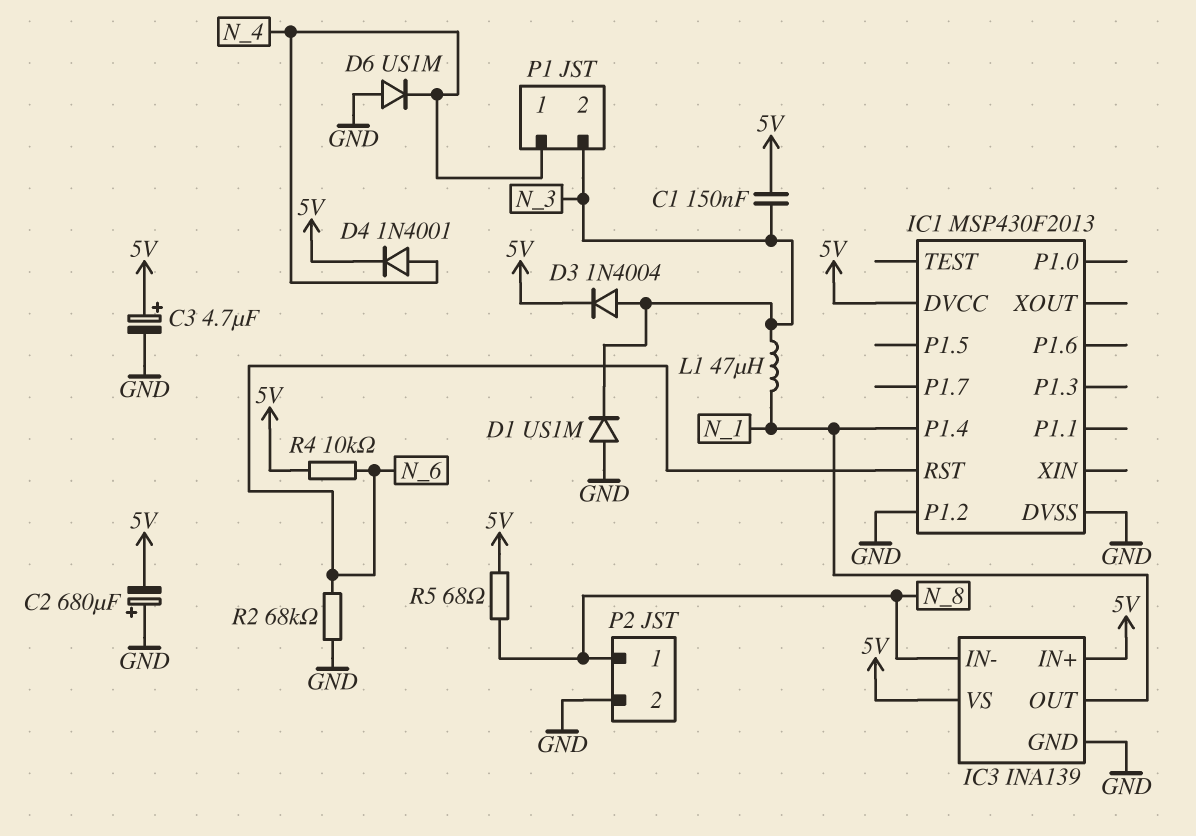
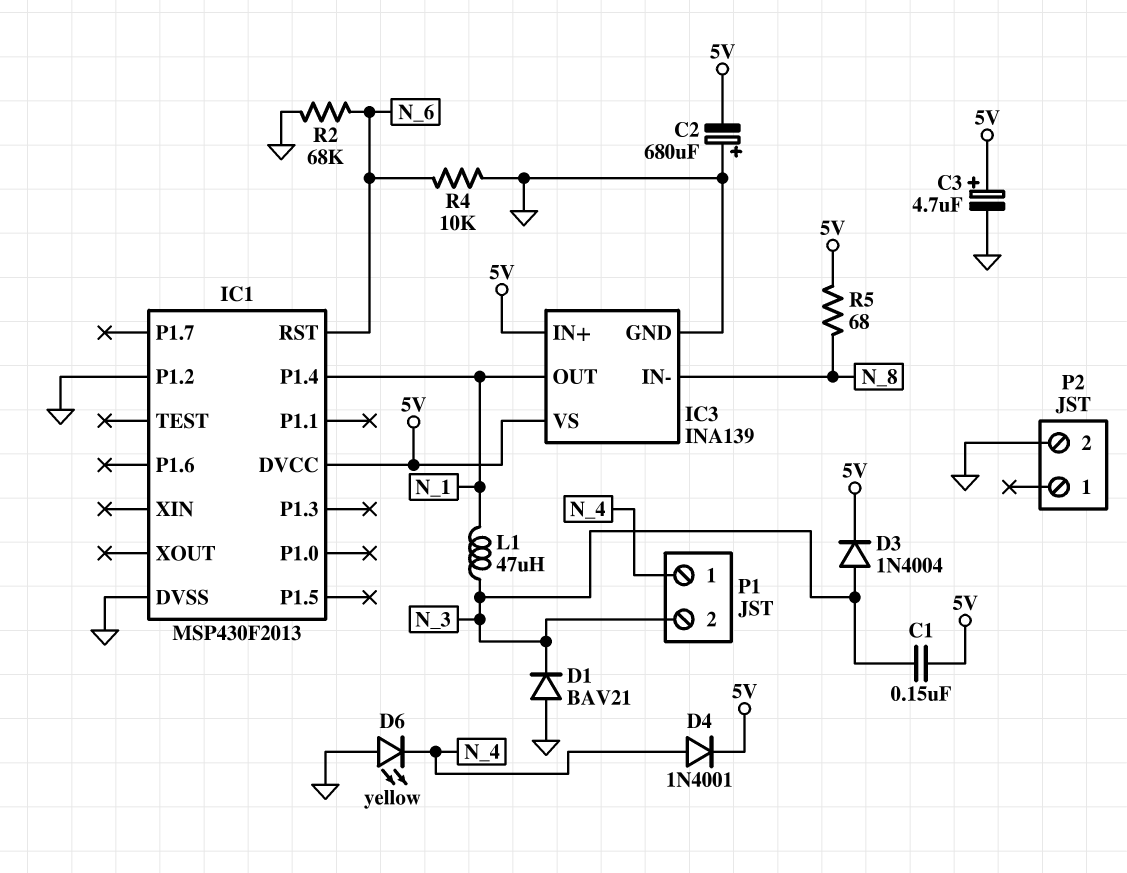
D1: diode US1M (A GND, K N_3) -> diode BAV21 (A GND, K N_3)
D6: diode US1M (A GND, K N_4) -> LED yellow (A GND, K N_4)
P2 pin 1: N_8 -> none
R4: 10k (5V, N_6) -> 10k (GND, N_6)

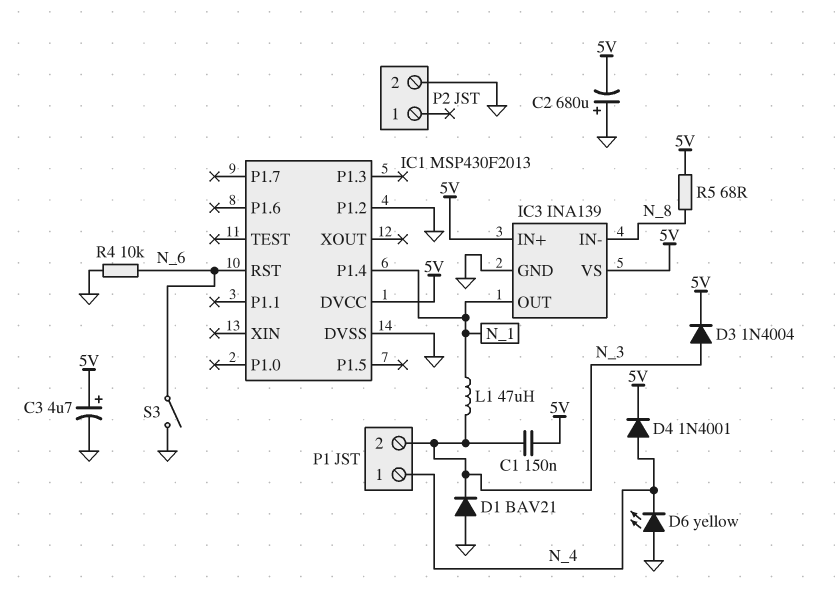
R2: 68k (GND, N_6) -> none
S3: none -> switch (GND, N_6)

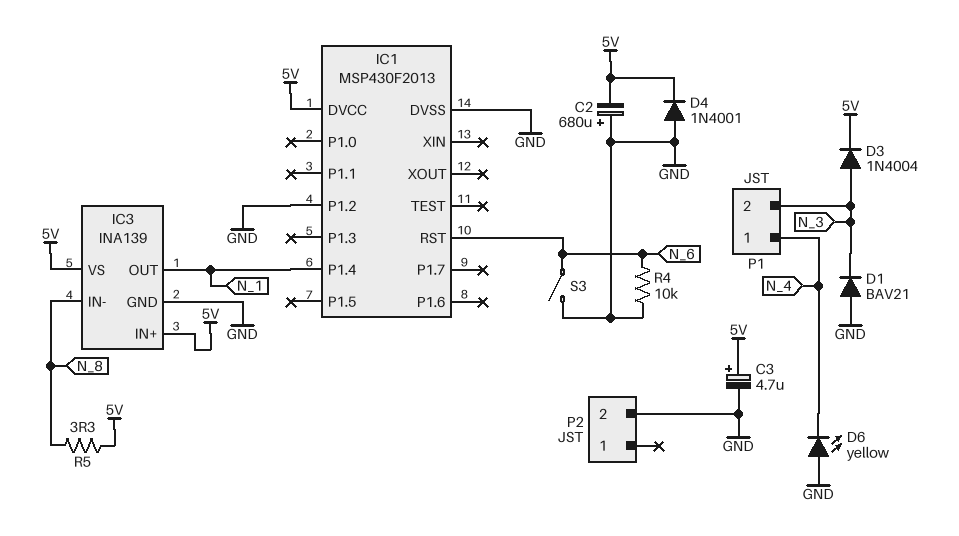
C1: 150nF (5V, N_3) -> none
D4: diode 1N4001 (A N_4, K 5V) -> diode 1N4001 (A GND, K 5V)
L1: 47uH (N_1, N_3) -> none
R5: 68 (5V, N_8) -> 3.3 (5V, N_8)

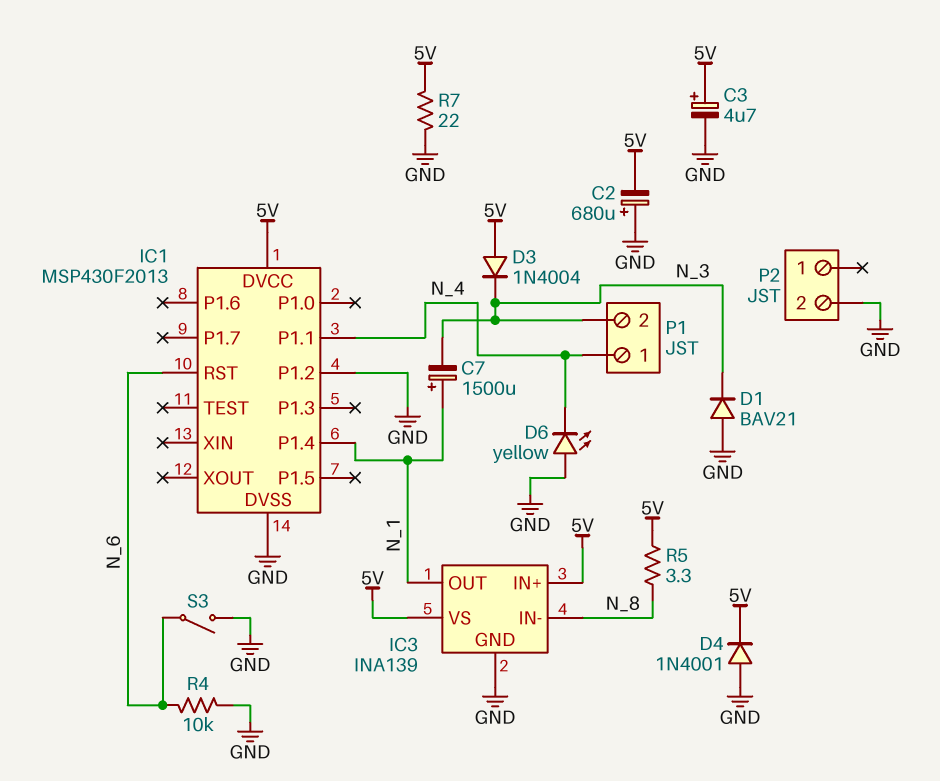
C7: none -> 1500uF (plus N_1, minus N_3)
D3: diode 1N4004 (A N_3, K 5V) -> diode 1N4004 (A 5V, K N_3)
IC1 pin P1.1: none -> N_4
R7: none -> 22 (5V, GND)

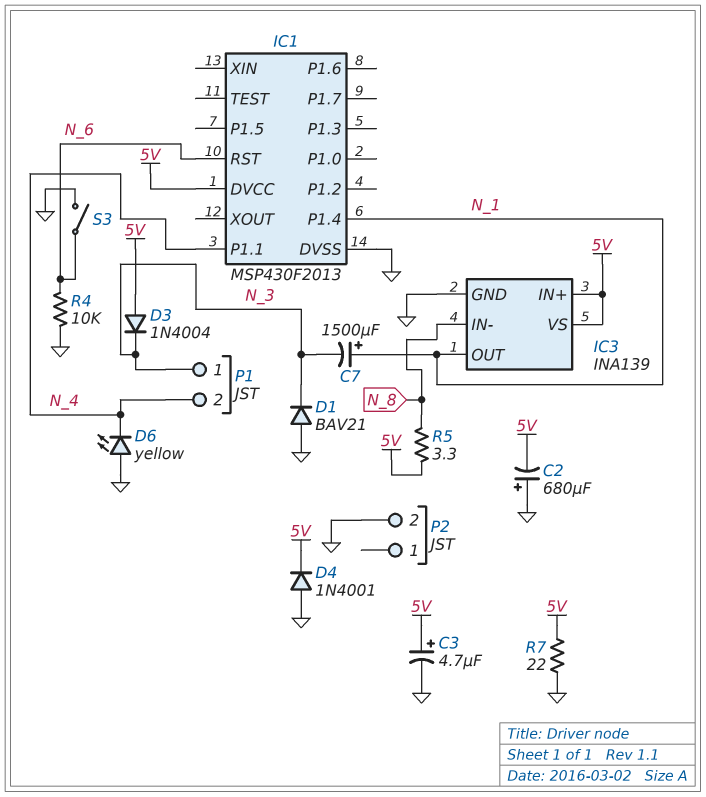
IC1 pin P1.2: GND -> none
P1 pin 1: N_4 -> N_3
P1 pin 2: N_3 -> N_4

